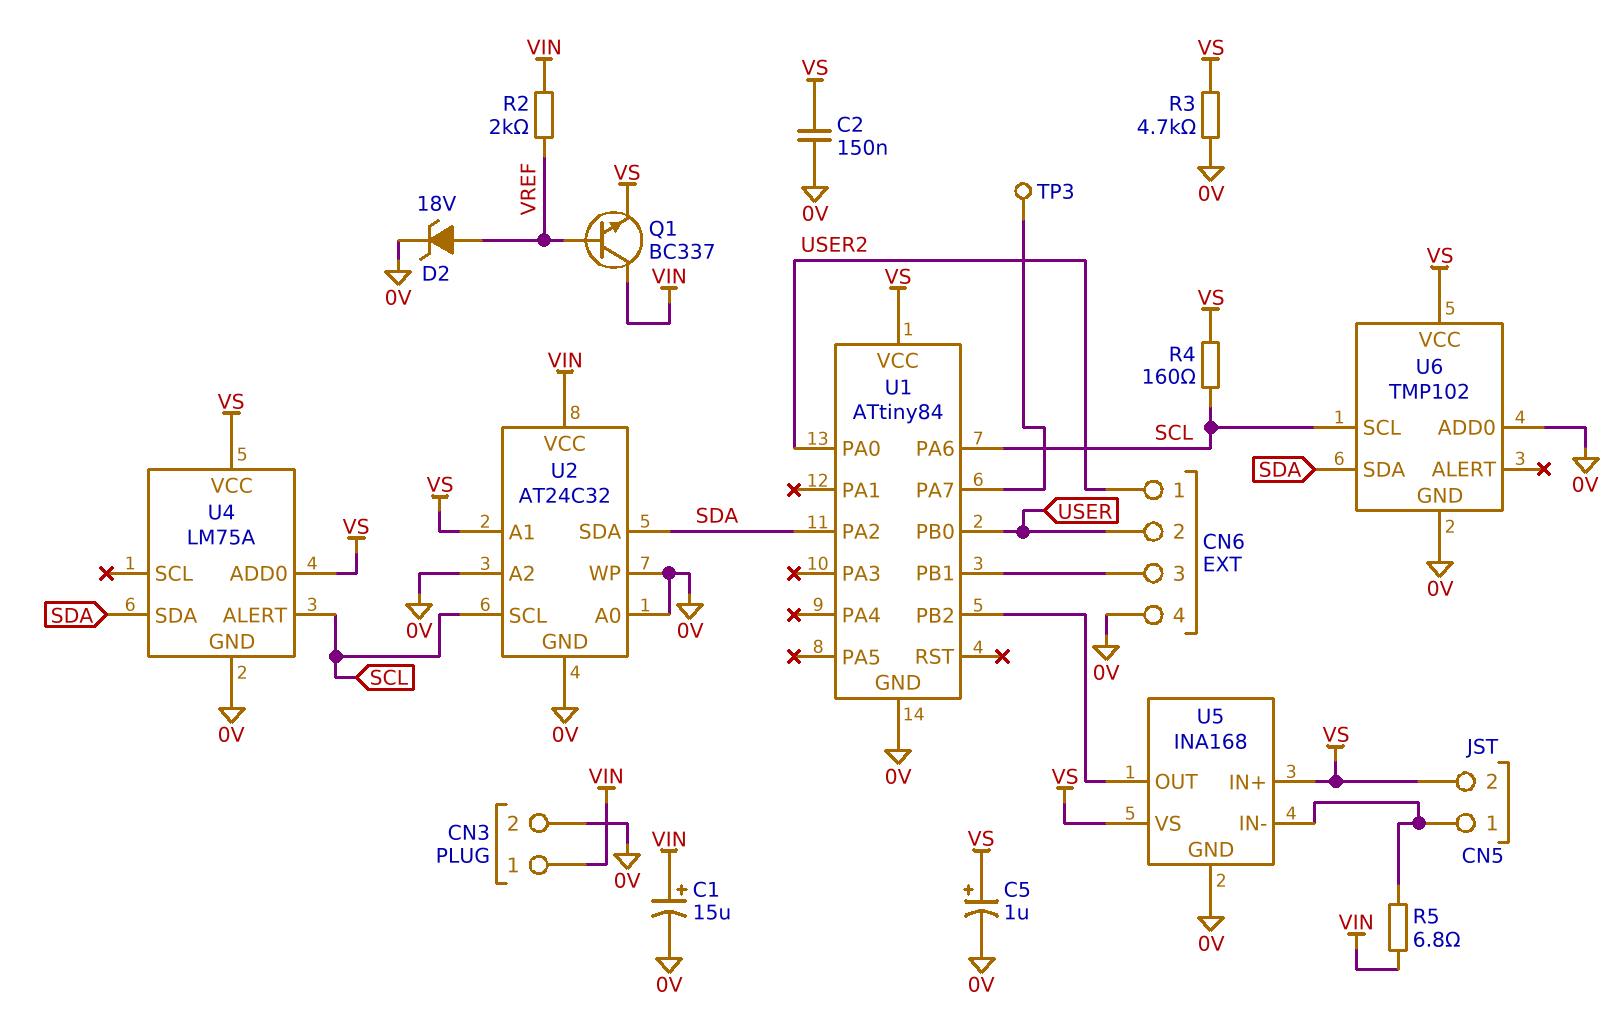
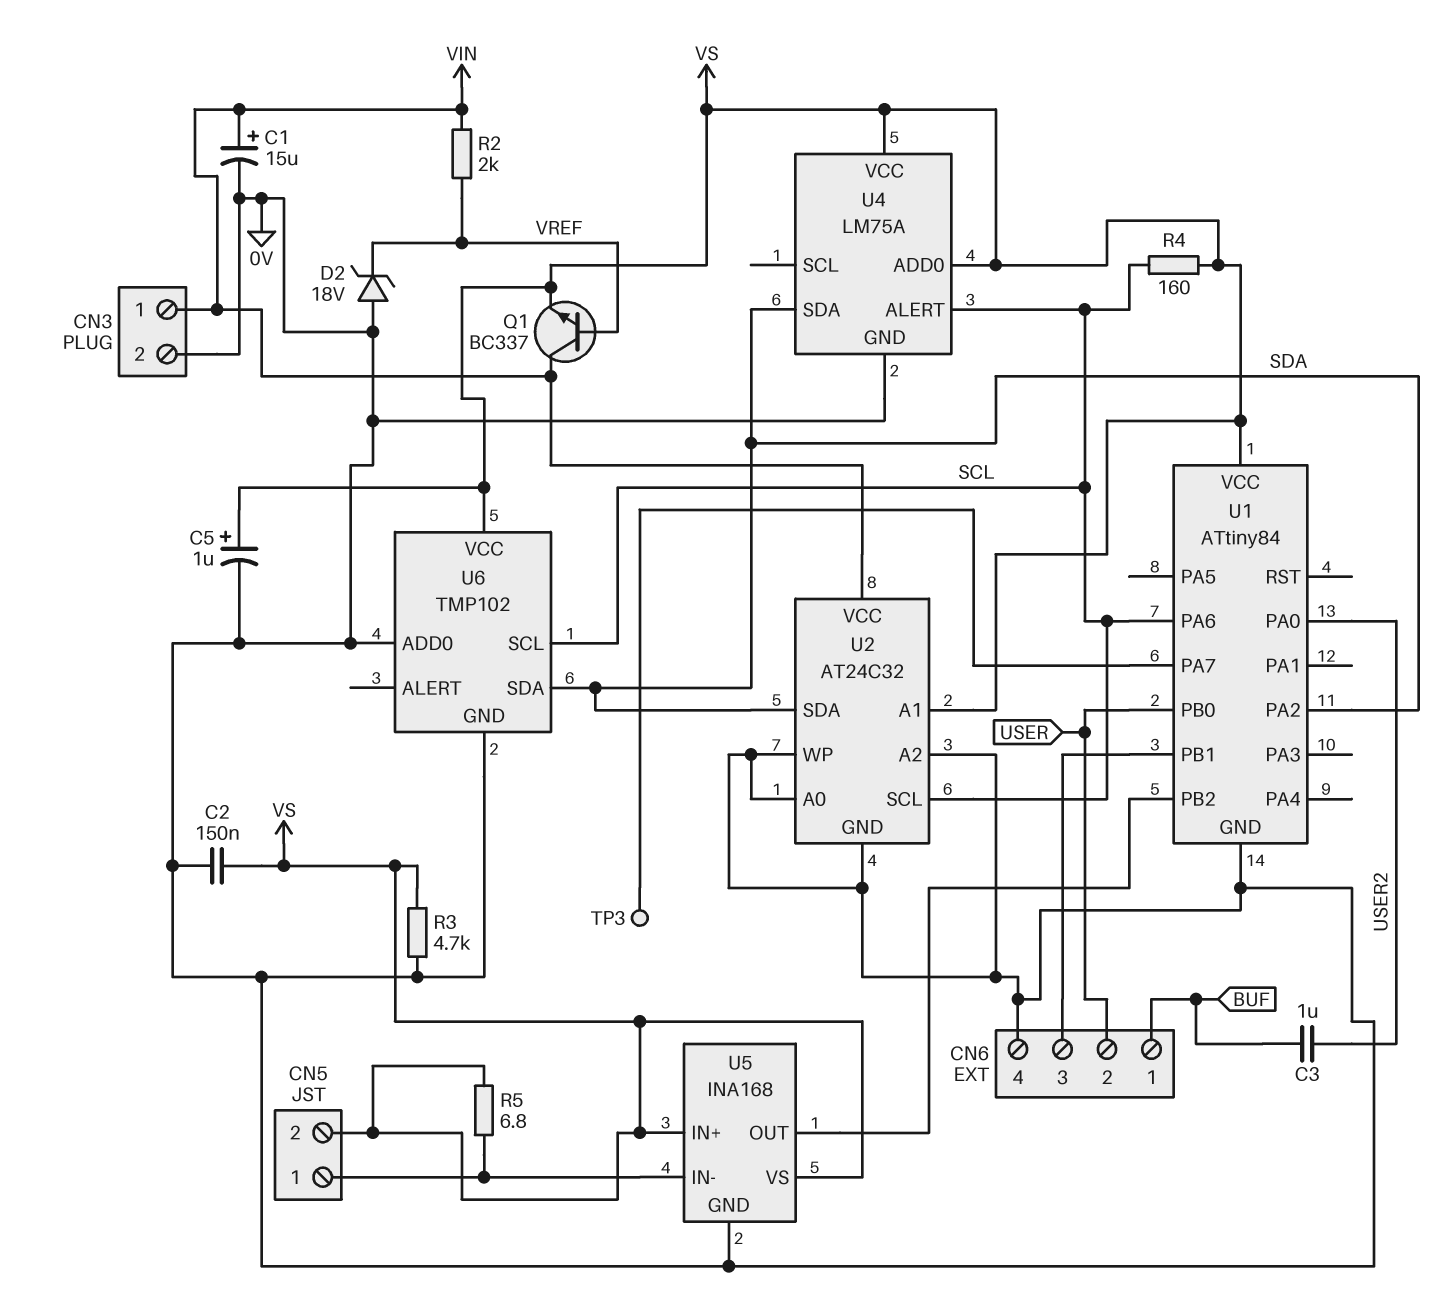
C3: none -> 1uF (BUF, USER2)
CN6 pin 1: USER2 -> BUF
D2: zener 18V (A VREF, K 0V) -> zener 18V (A 0V, K VREF)
R5: 6.8 (CN5/1, VIN) -> 6.8 (CN5/1, VS)

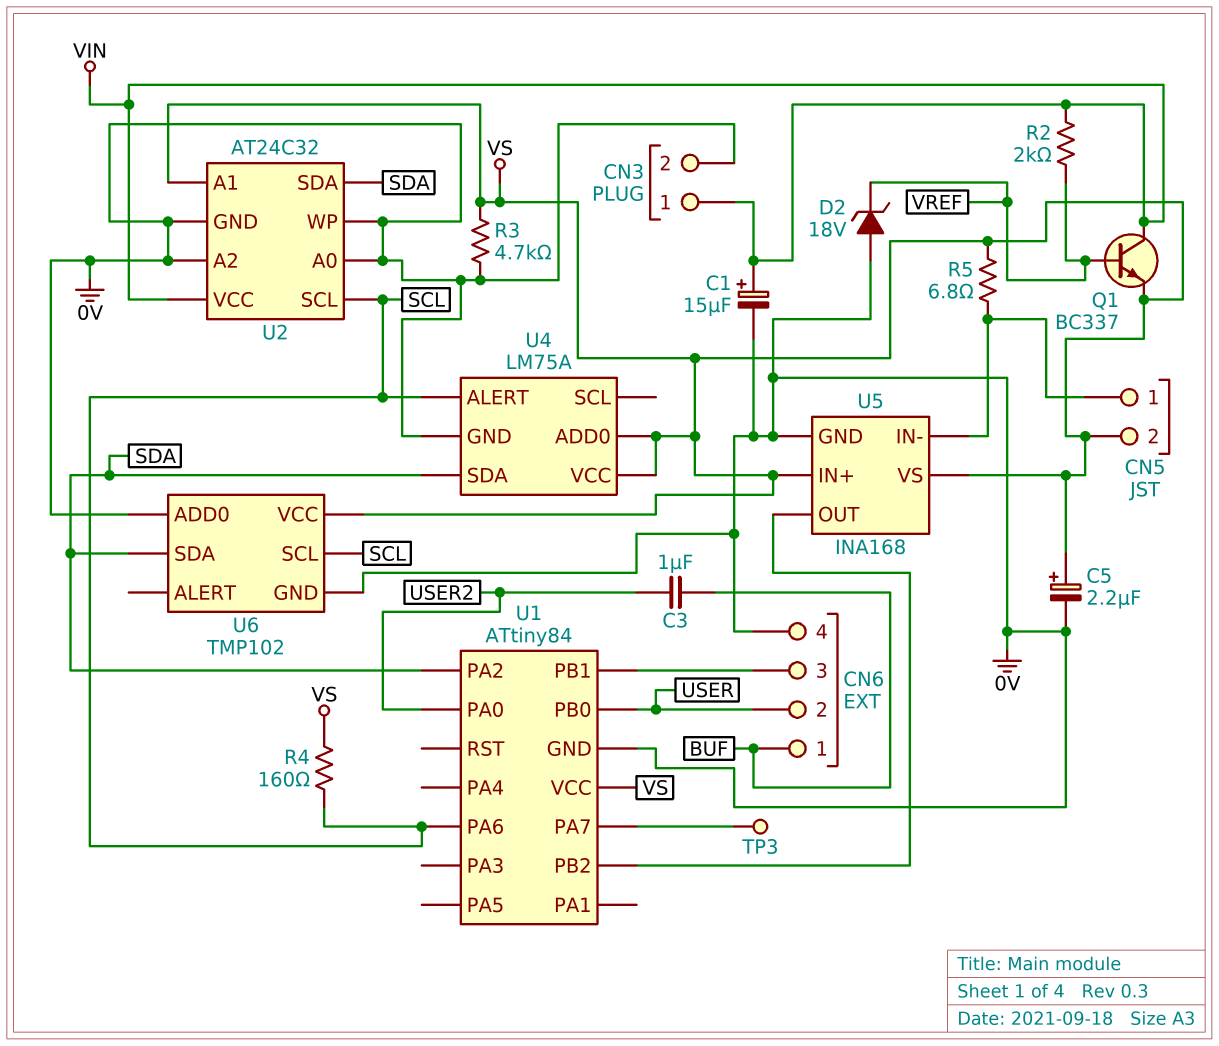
C2: 150nF (0V, VS) -> none
C5: 1uF (plus VS, minus 0V) -> 2.2uF (plus VS, minus 0V)

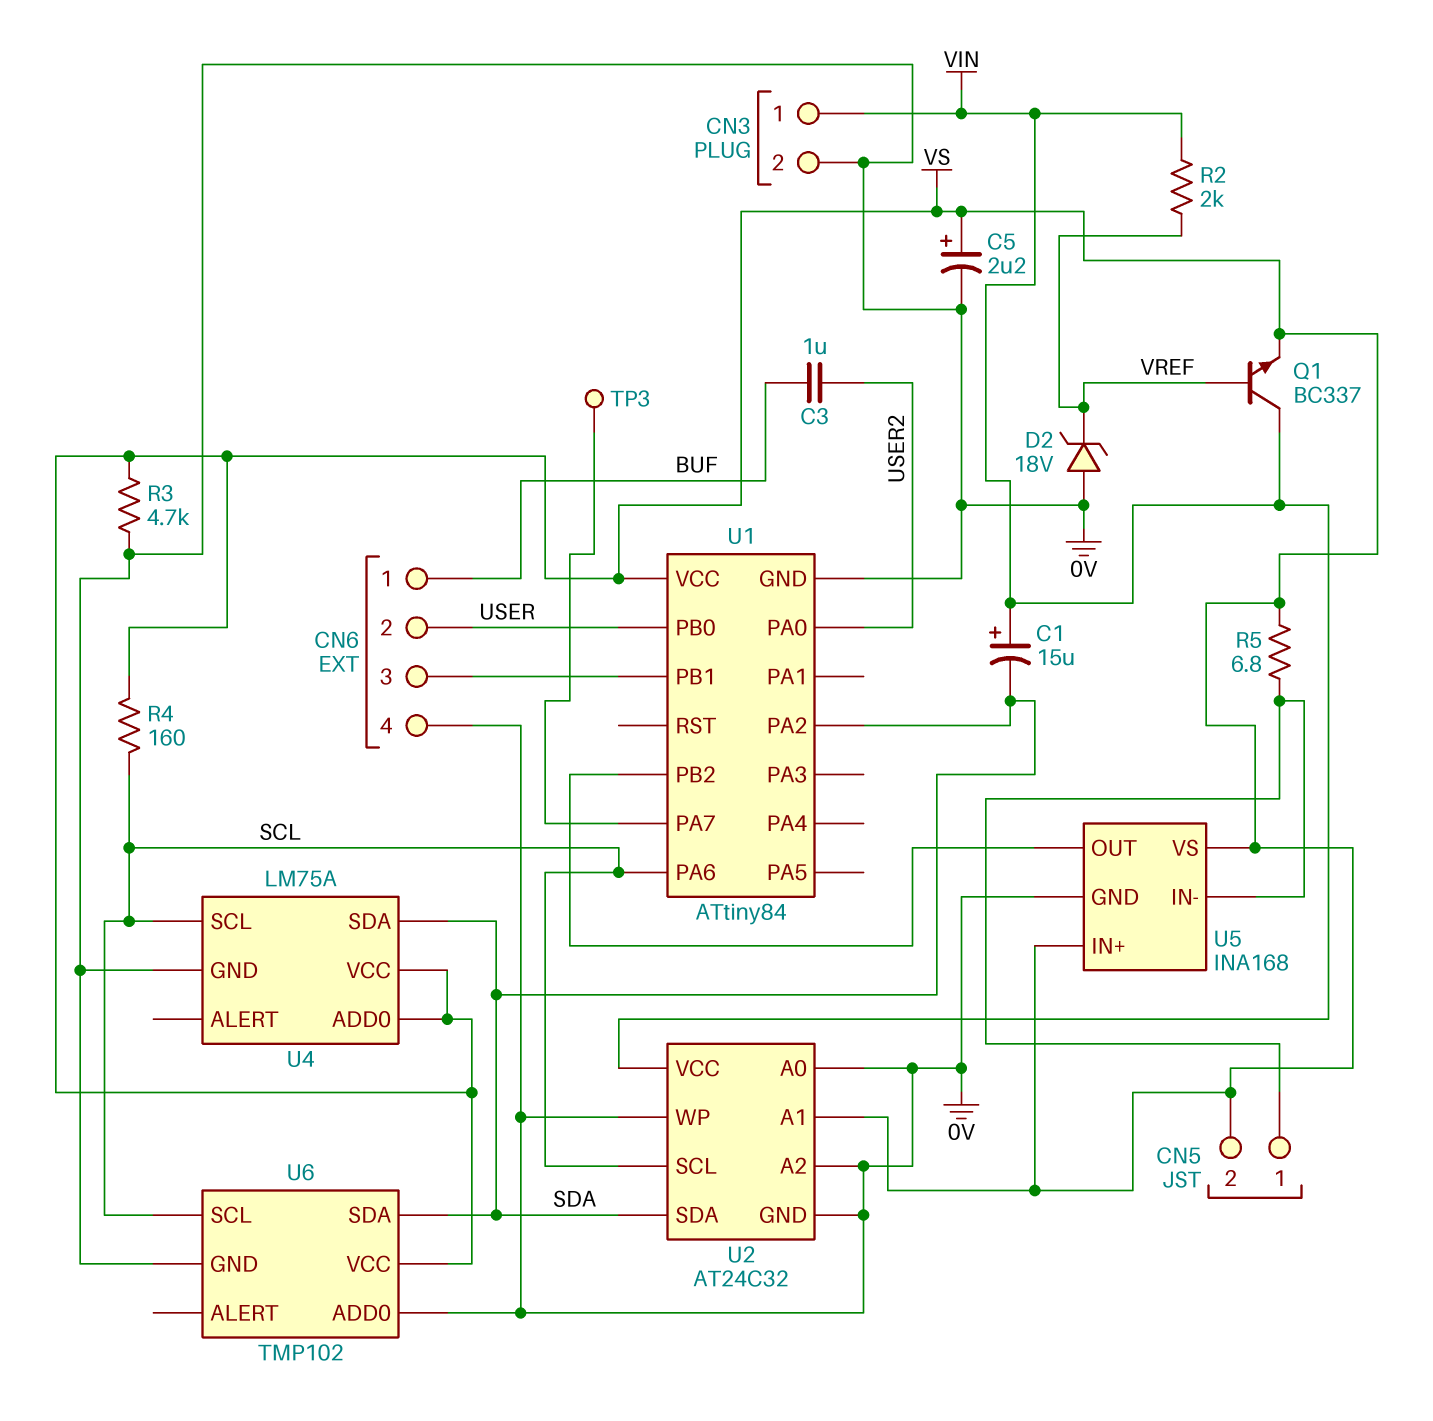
C1: 15uF (plus VIN, minus 0V) -> 15uF (plus VIN, minus SDA)
U4 pin ALERT: SCL -> none
U4 pin SCL: none -> SCL

